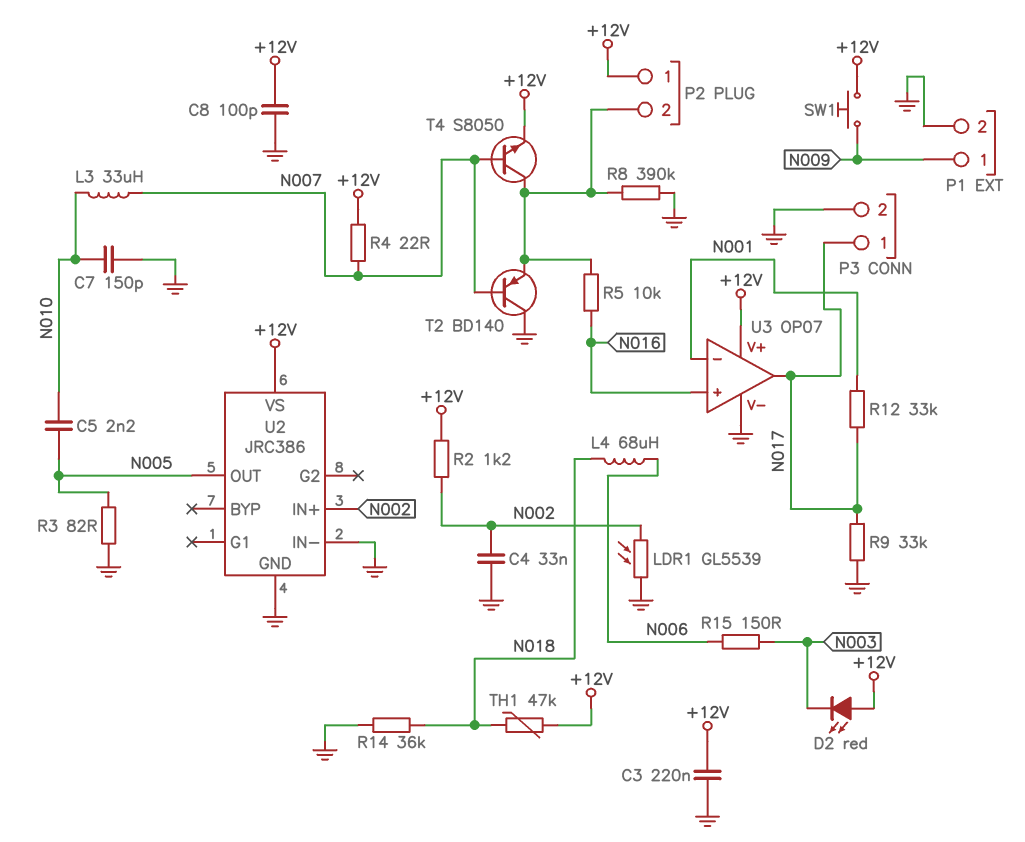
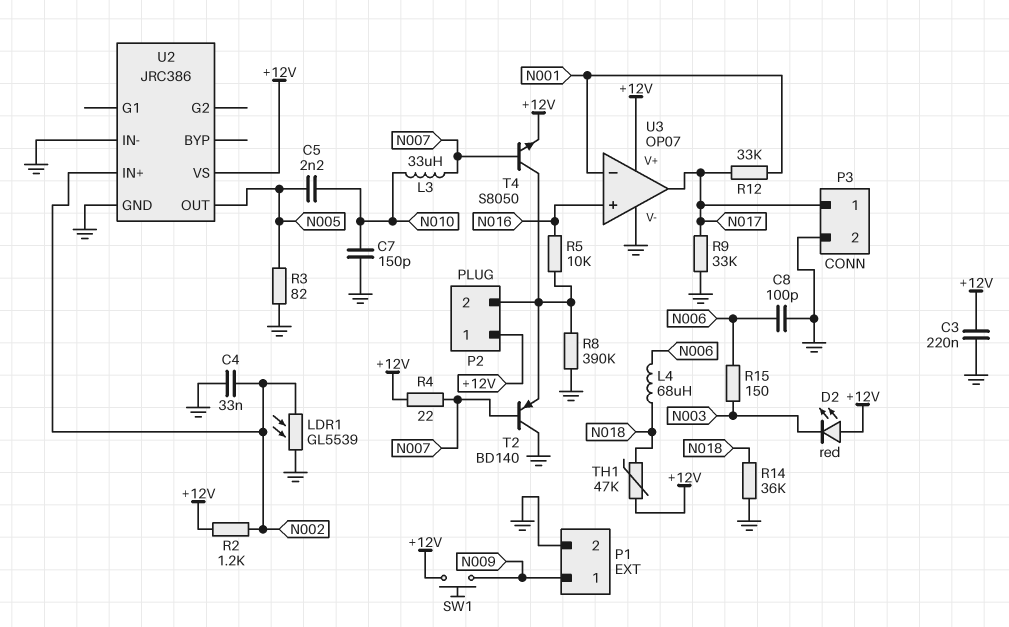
C8: 100pF (+12V, GND) -> 100pF (GND, N006)

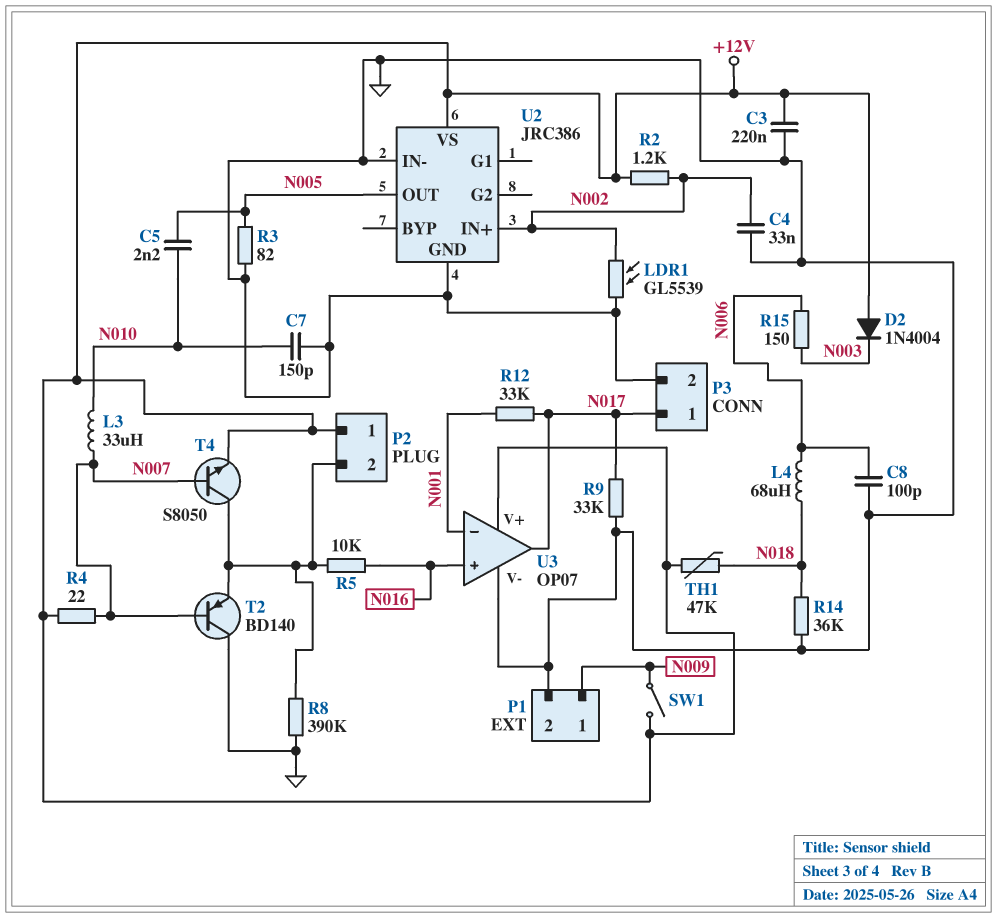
D2: LED red (A +12V, K N003) -> diode 1N4004 (A +12V, K N003)
SW1: button (+12V, N009) -> switch (+12V, N009)

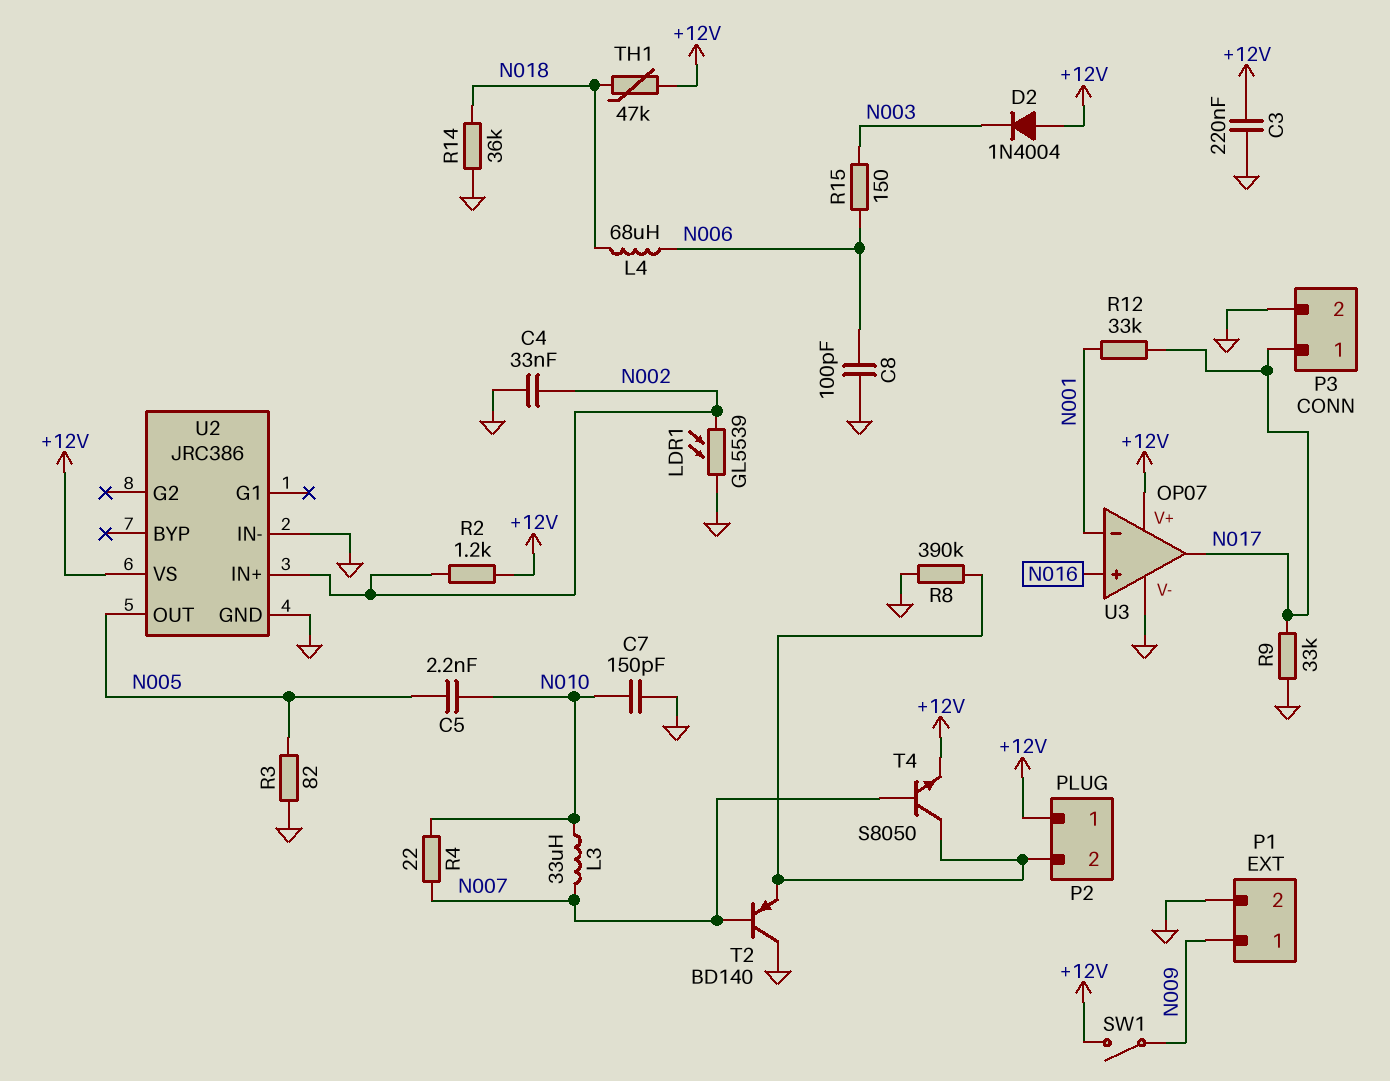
R4: 22 (+12V, N007) -> 22 (N007, N010)
R5: 10k (N016, P2/2) -> none

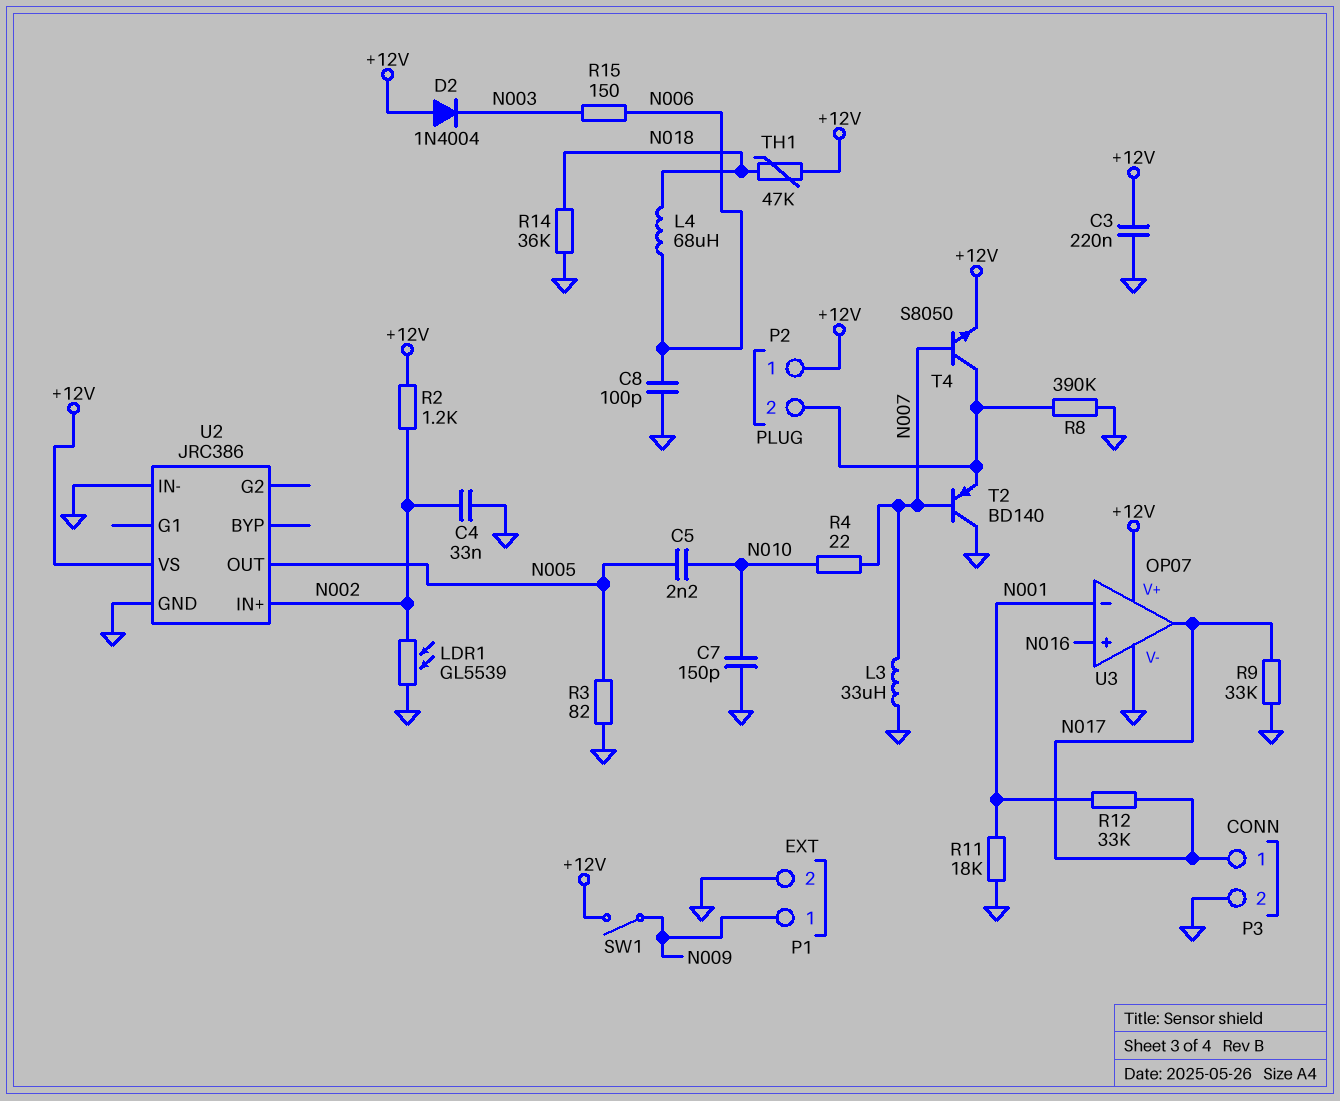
L3: 33uH (N007, N010) -> 33uH (GND, N007)
R11: none -> 18k (GND, N001)

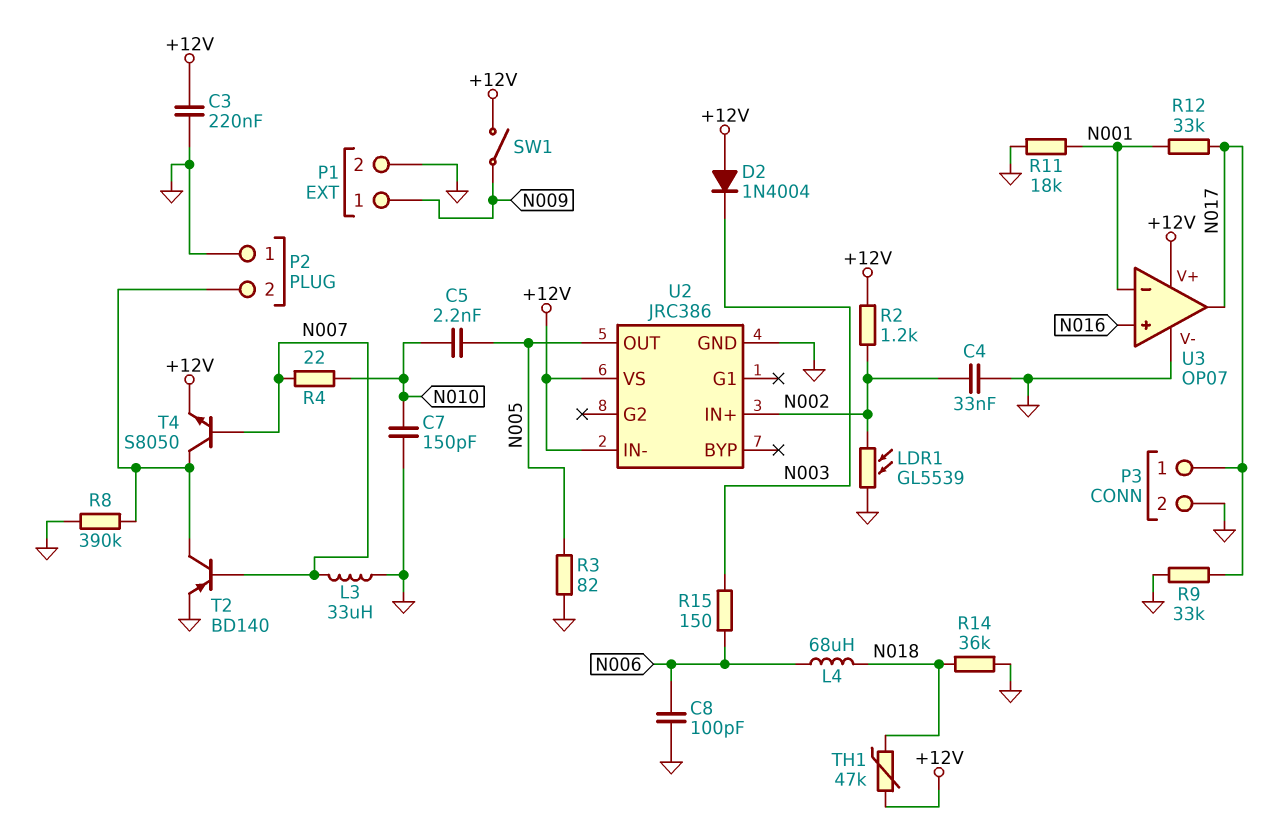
P2 pin 1: +12V -> GND
T2: PNP BD140 (B N007, C GND, E P2/2) -> PNP BD140 (B N007, C P2/2, E GND)
U2 pin IN-: GND -> +12V

